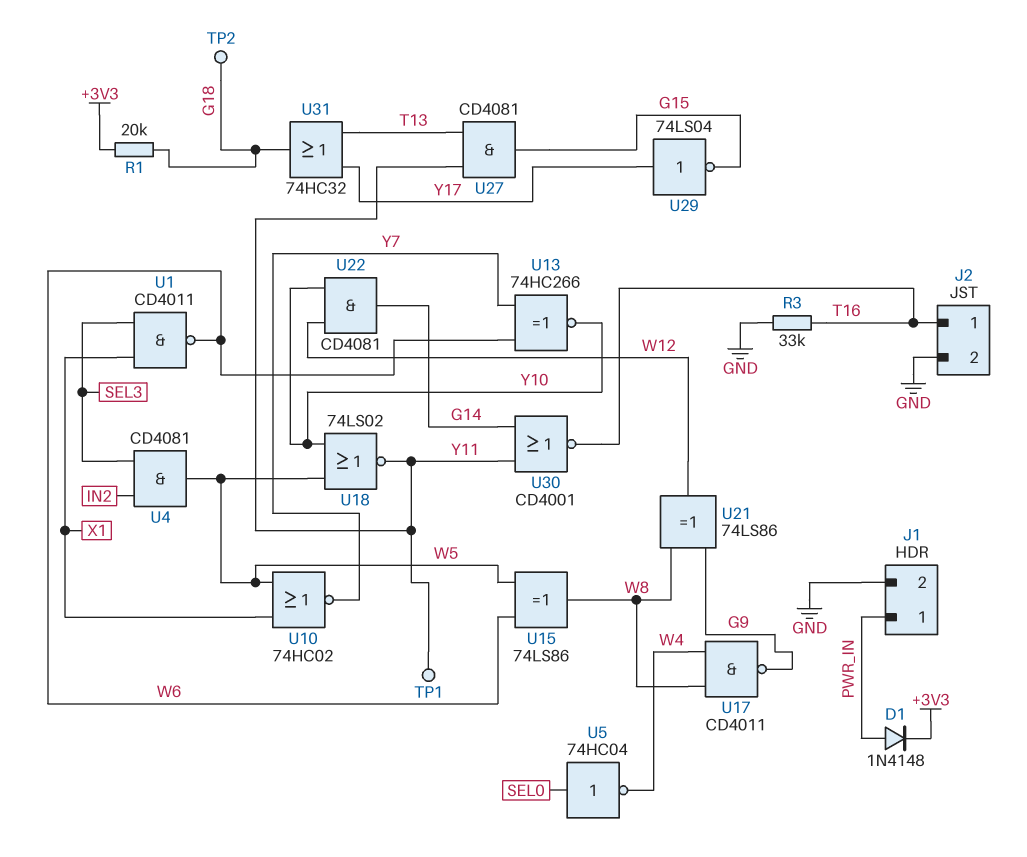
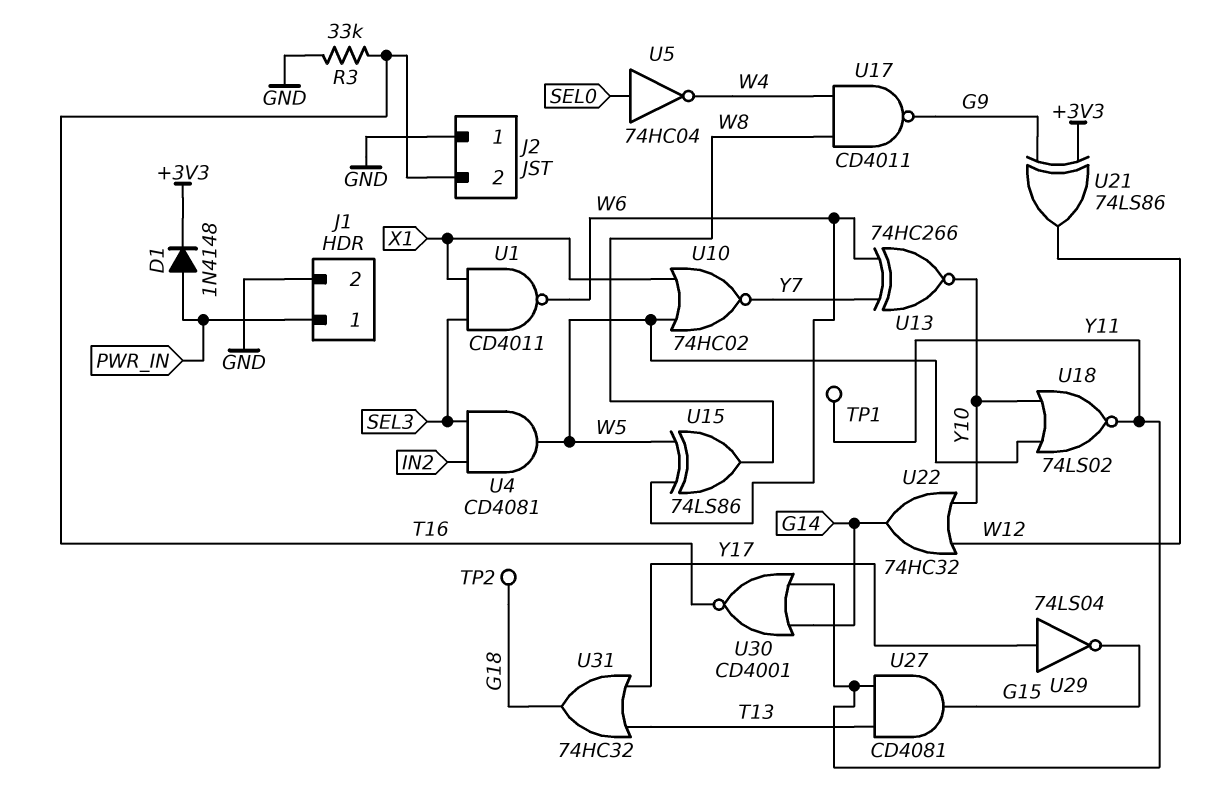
J2 pin 1: T16 -> GND
J2 pin 2: GND -> T16
R1: 20k (+3V3, G18) -> none
U21: XOR 74LS86 (in G9, in W8, out W12) -> XOR 74LS86 (in +3V3, in G9, out W12)
U22: AND CD4081 (in W12, in Y10, out G14) -> OR 74HC32 (in W12, in Y10, out G14)

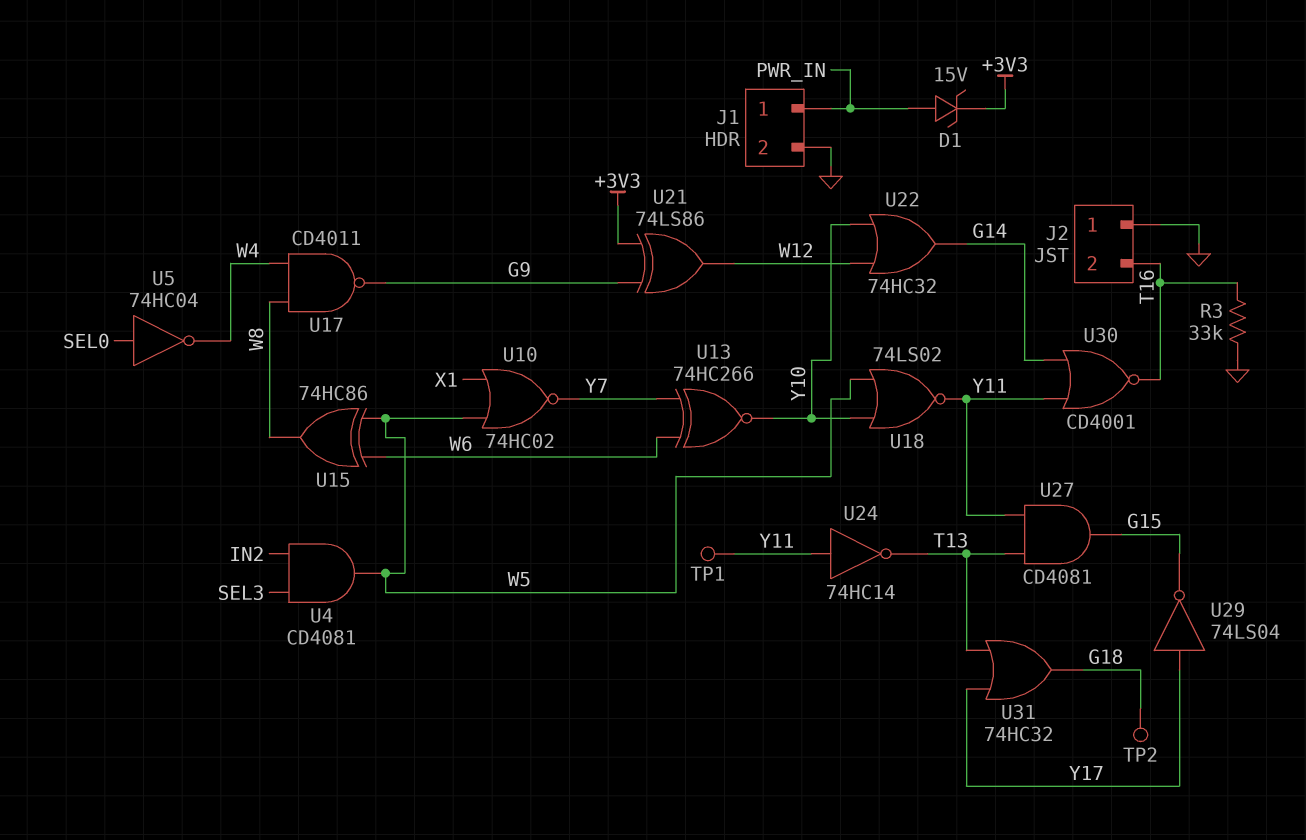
D1: diode 1N4148 (A PWR_IN, K +3V3) -> zener 15V (A PWR_IN, K +3V3)
U1: NAND CD4011 (in SEL3, in X1, out W6) -> none
U15: XOR 74LS86 (in W5, in W6, out W8) -> XOR 74HC86 (in W5, in W6, out W8)
U24: none -> NOT 74HC14 (in Y11, out T13)

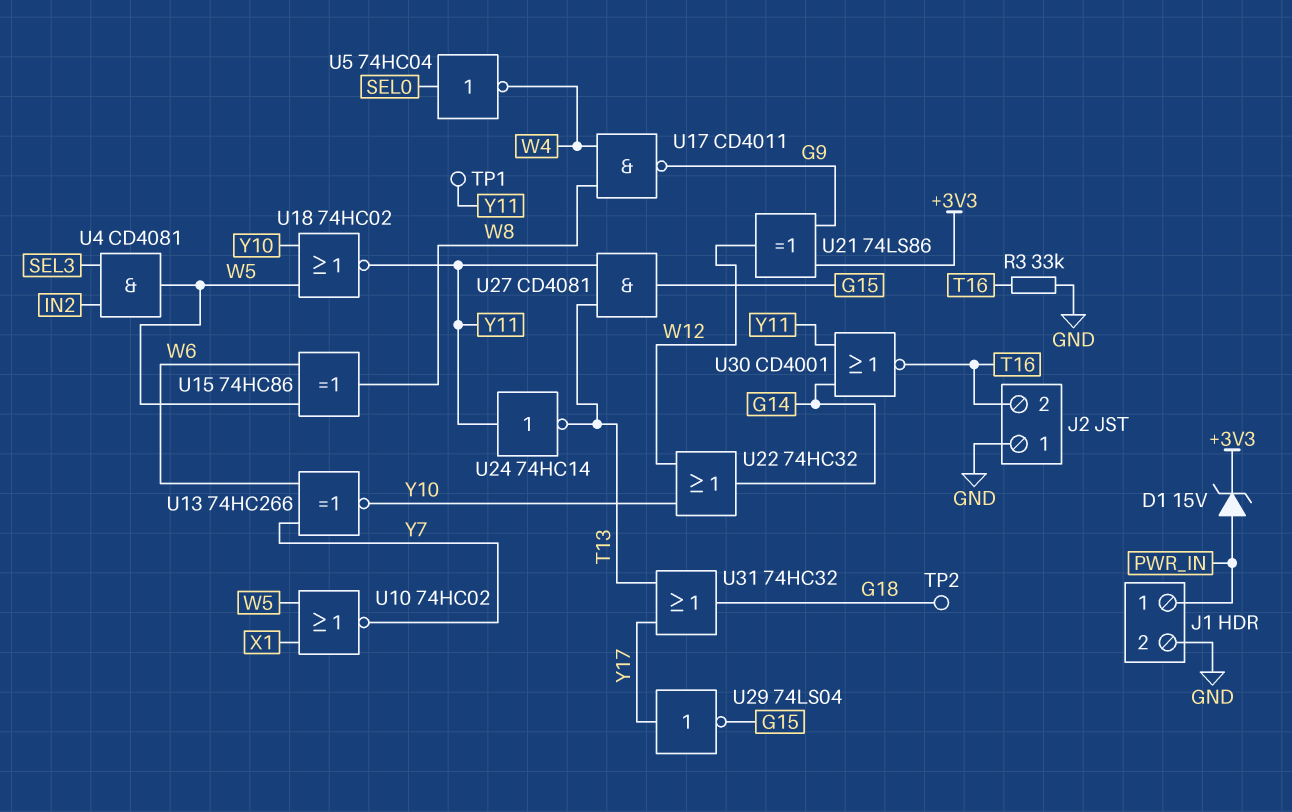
U18: NOR 74LS02 (in W5, in Y10, out Y11) -> NOR 74HC02 (in W5, in Y10, out Y11)

